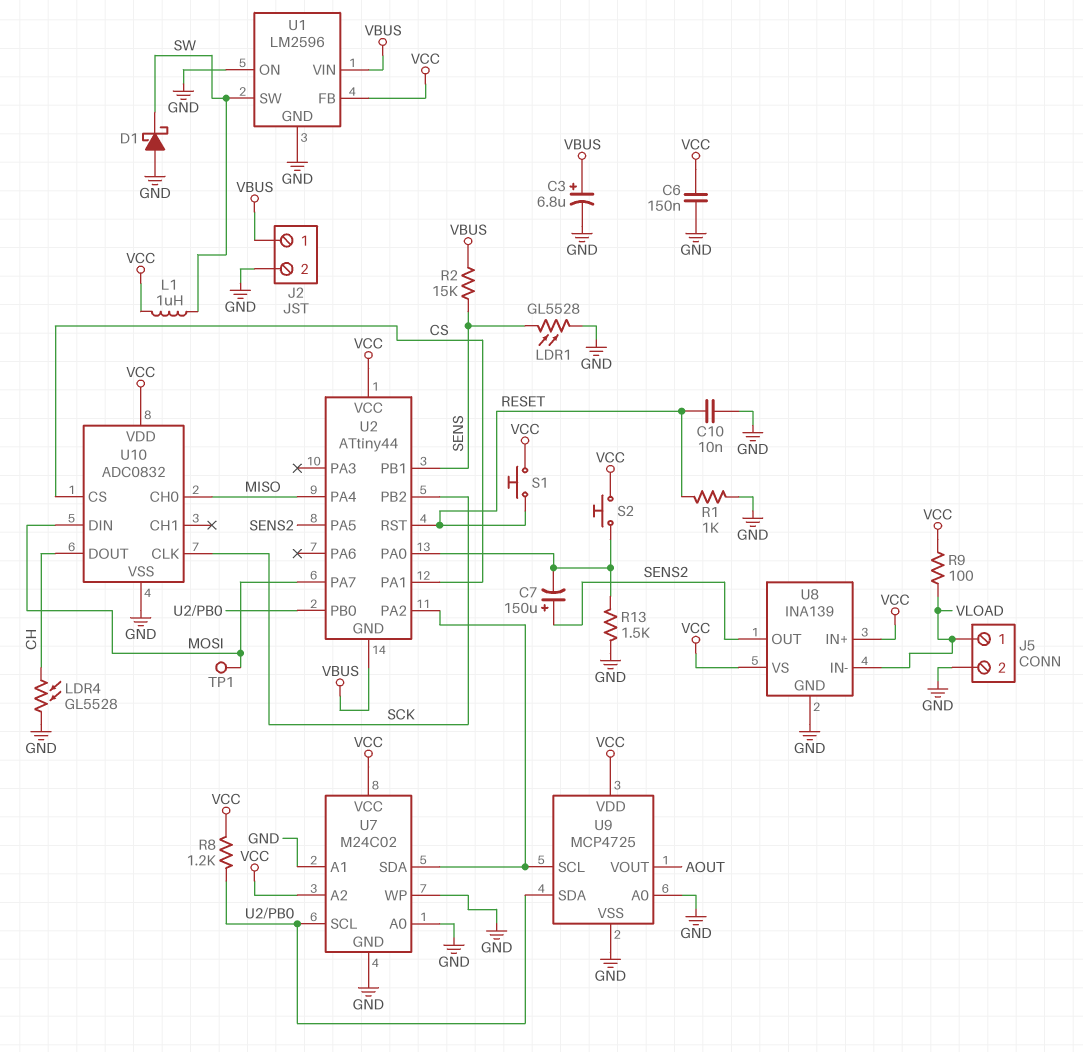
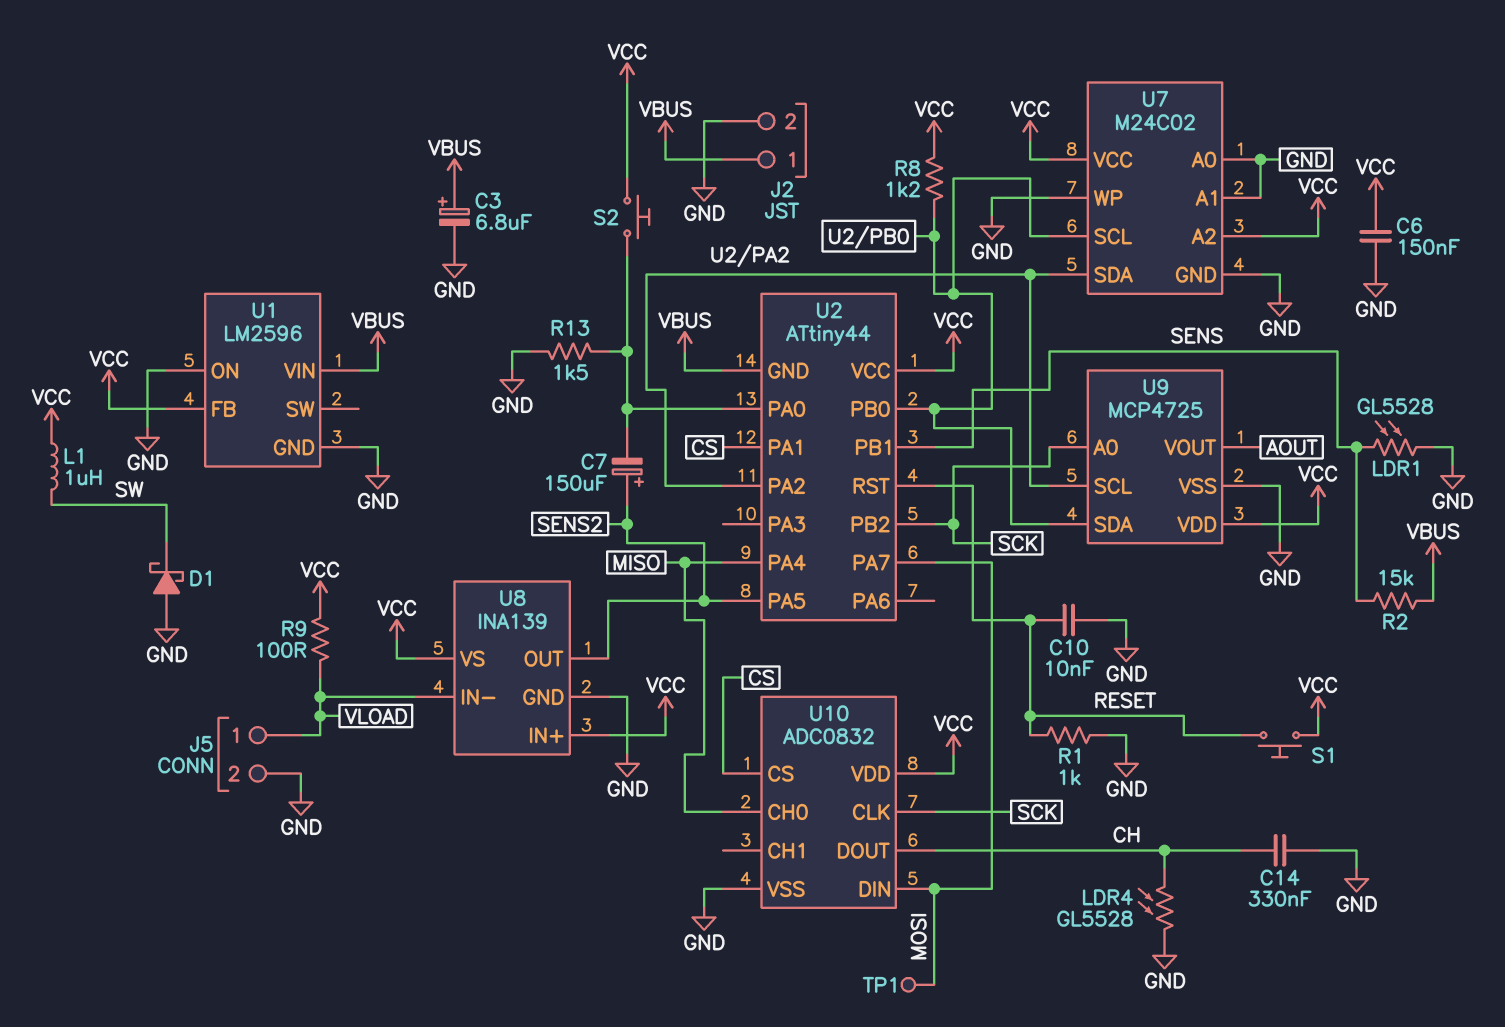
C14: none -> 330nF (CH, GND)
U1 pin SW: SW -> none
U9 pin A0: GND -> SCK

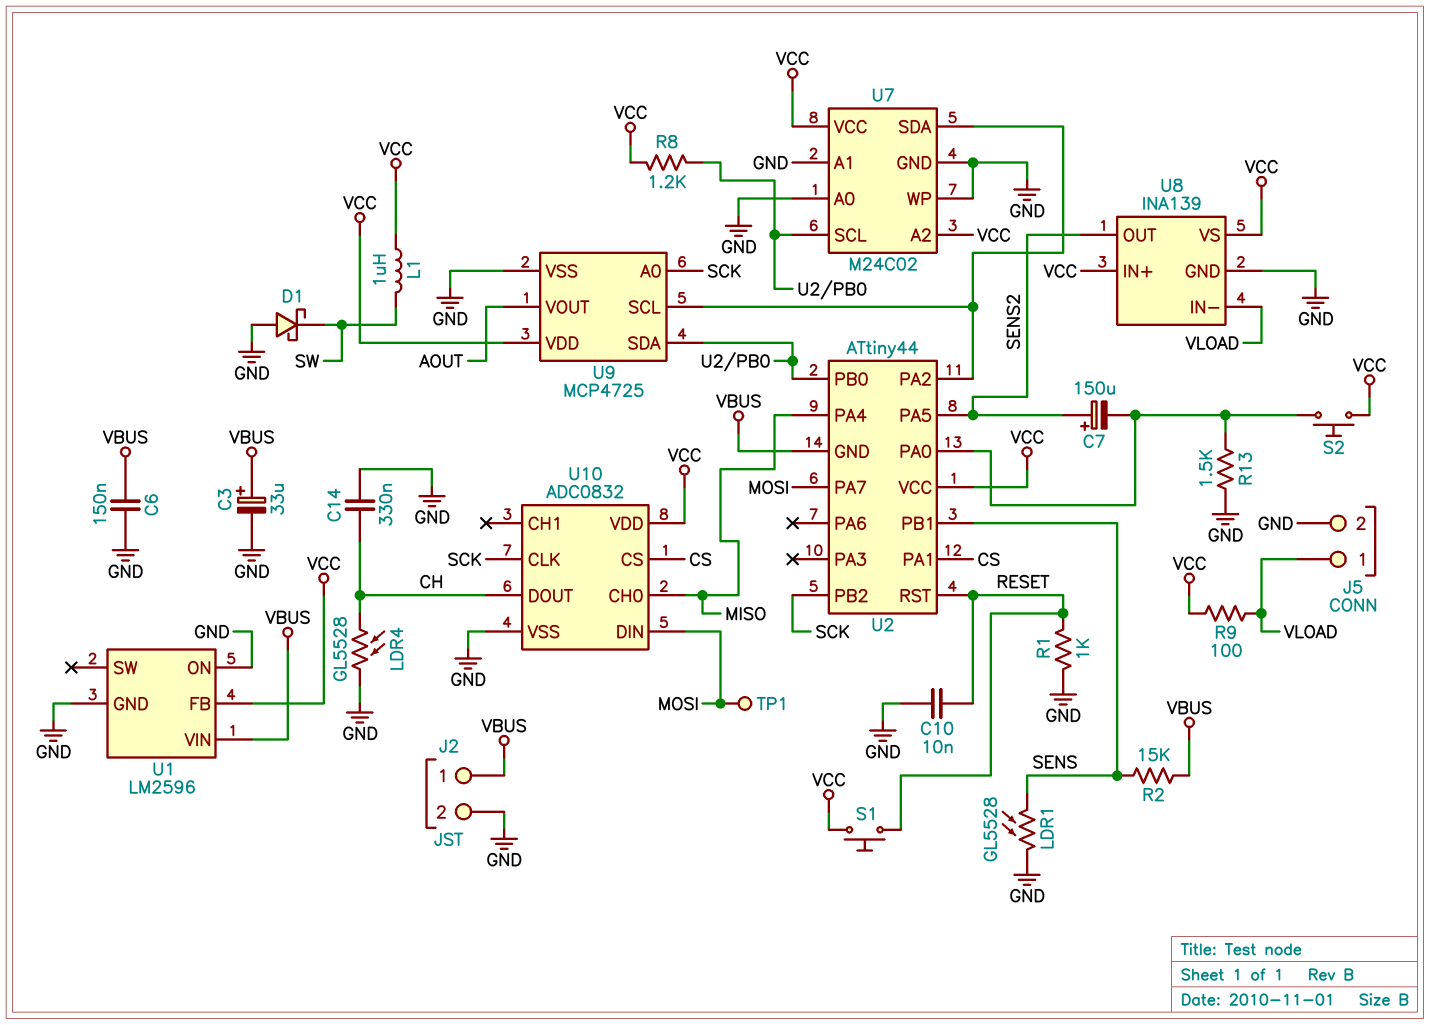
C3: 6.8uF (plus VBUS, minus GND) -> 33uF (plus VBUS, minus GND)
C6: 150nF (GND, VCC) -> 150nF (GND, VBUS)

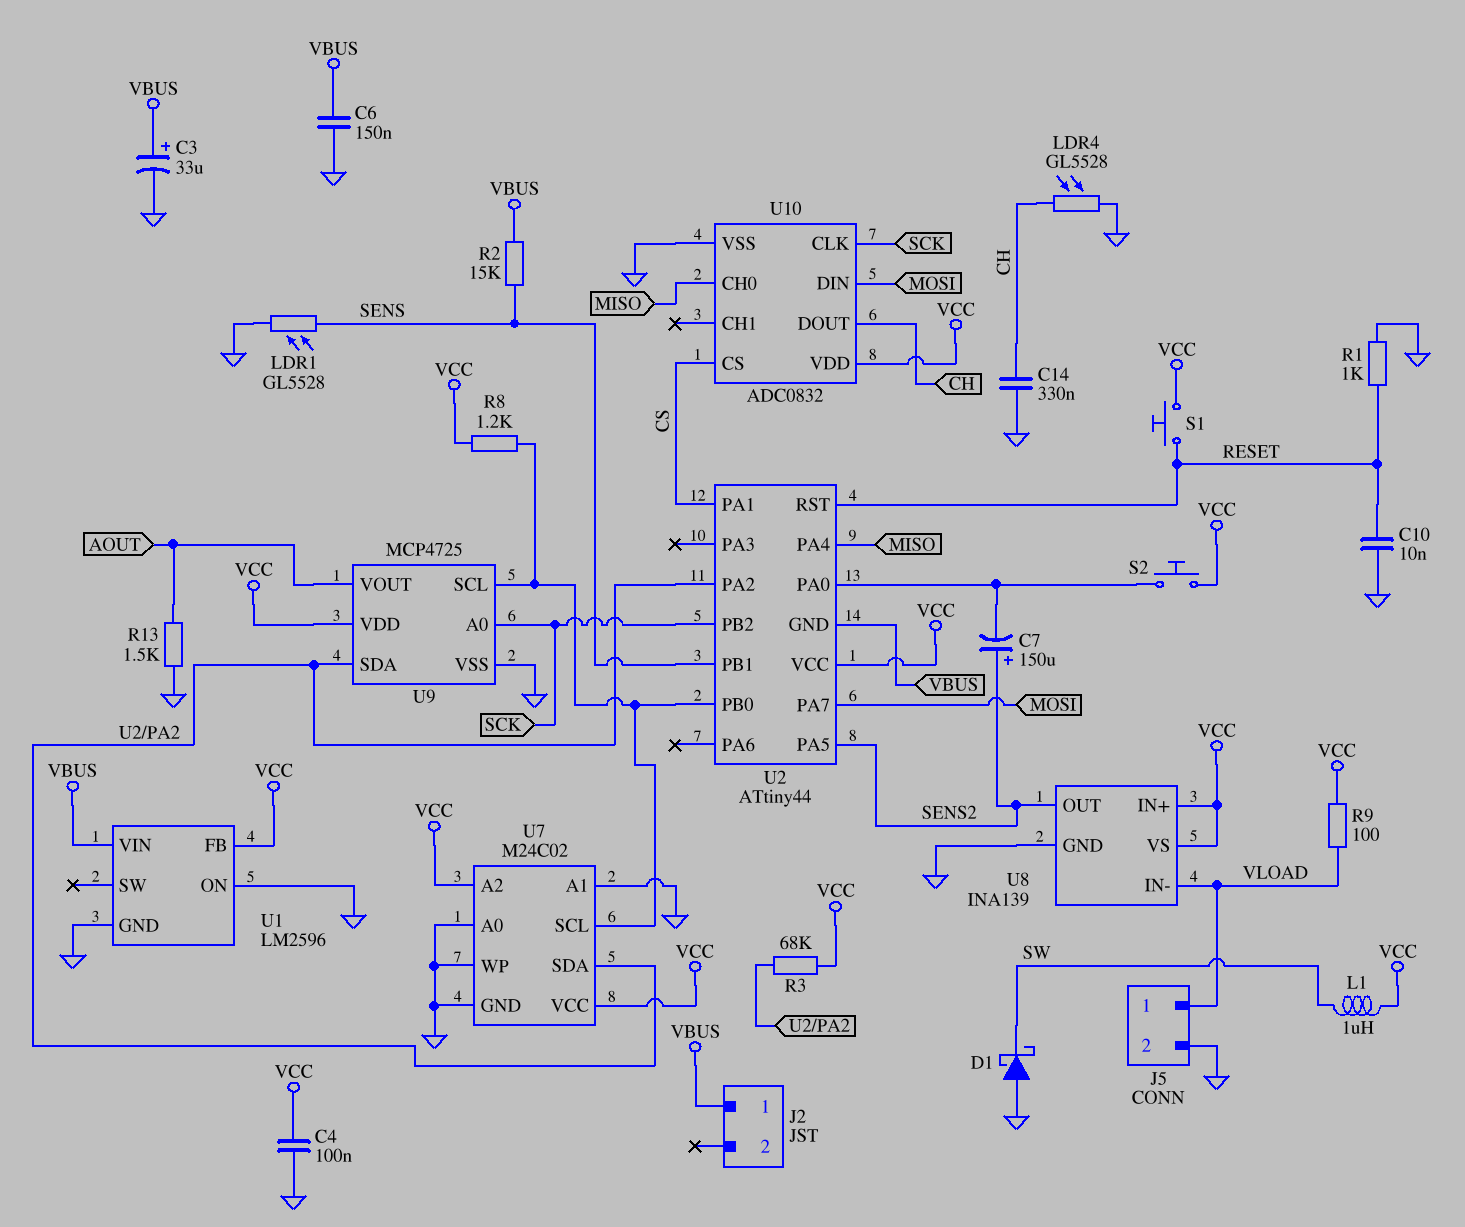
C4: none -> 100nF (GND, VCC)
J2 pin 2: GND -> none
R3: none -> 68k (U2/PA2, VCC)
R13: 1.5k (GND, U2/PA0) -> 1.5k (AOUT, GND)
TP1: test point (MOSI) -> none
U9 pin SCL: U2/PA2 -> U2/PB0
U9 pin SDA: U2/PB0 -> U2/PA2

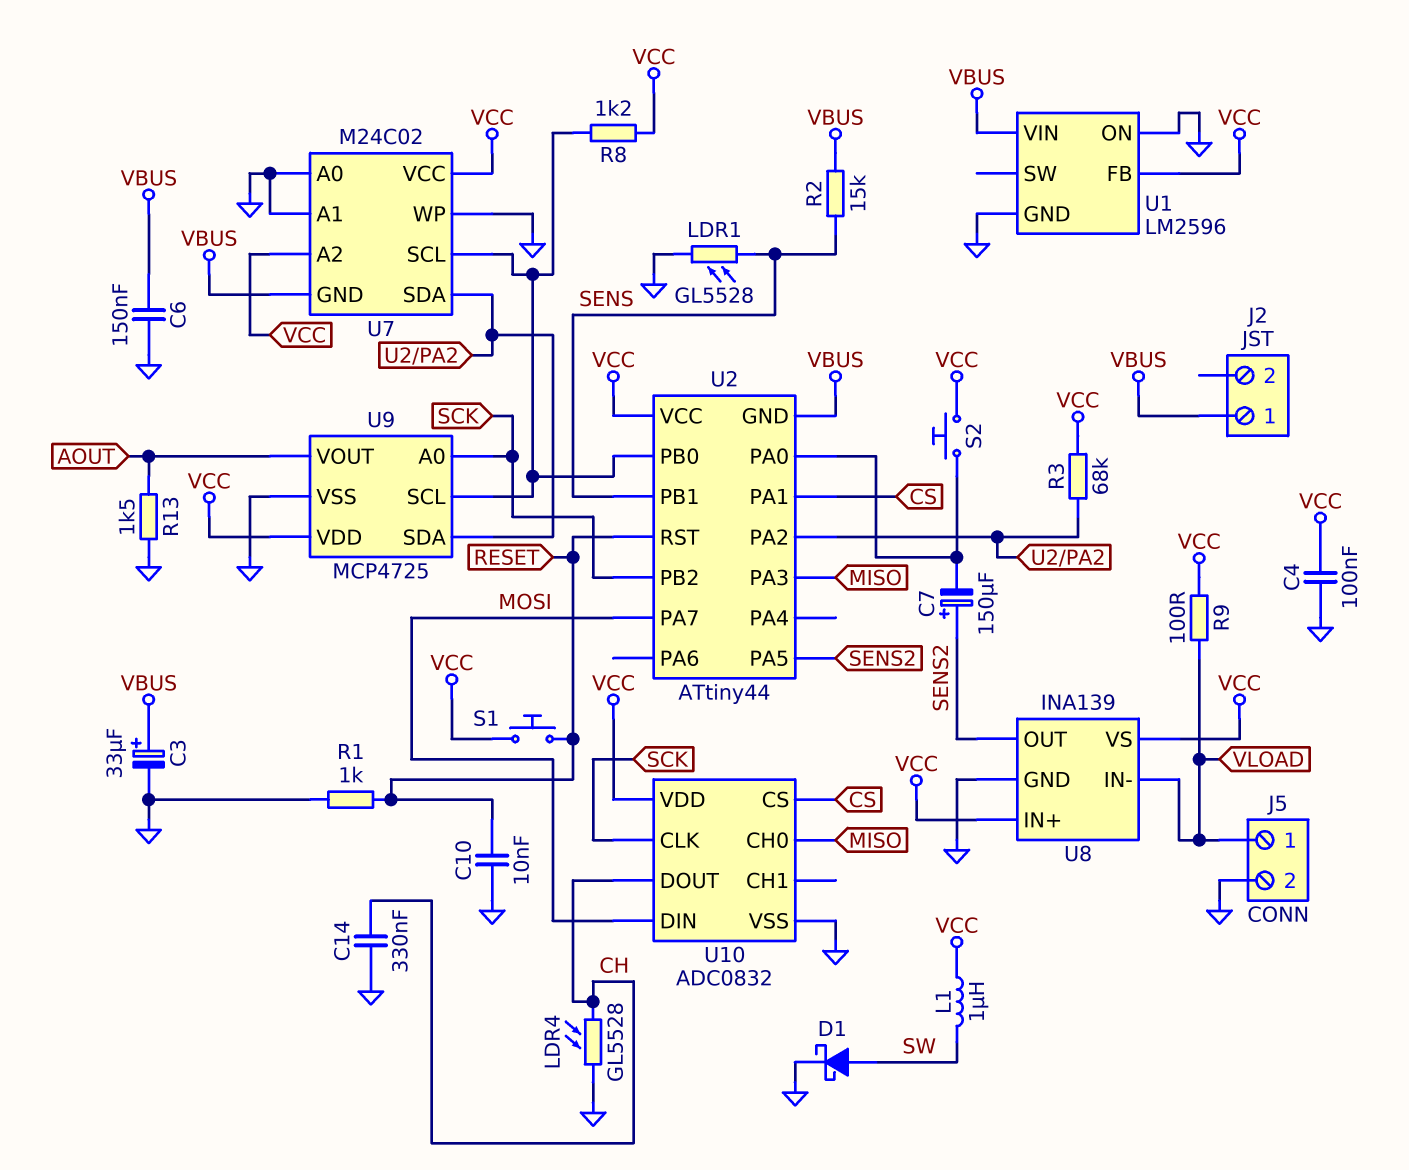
D1: schottky (A GND, K SW) -> schottky (A SW, K GND)
U2 pin PA3: none -> MISO
U2 pin PA4: MISO -> none
U7 pin GND: GND -> VBUS

